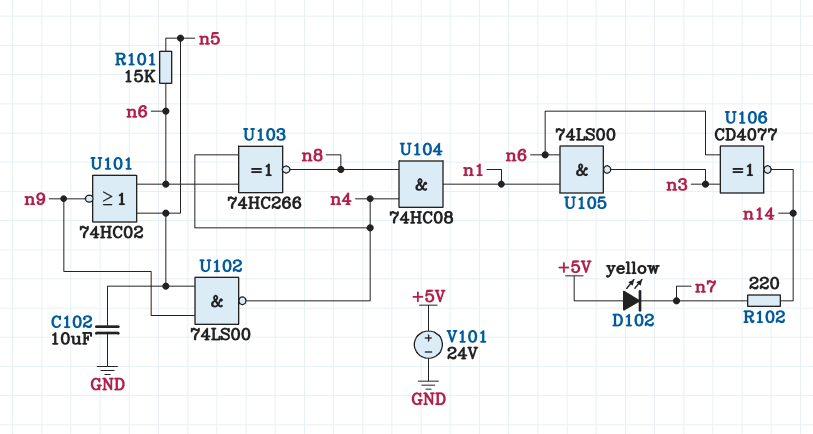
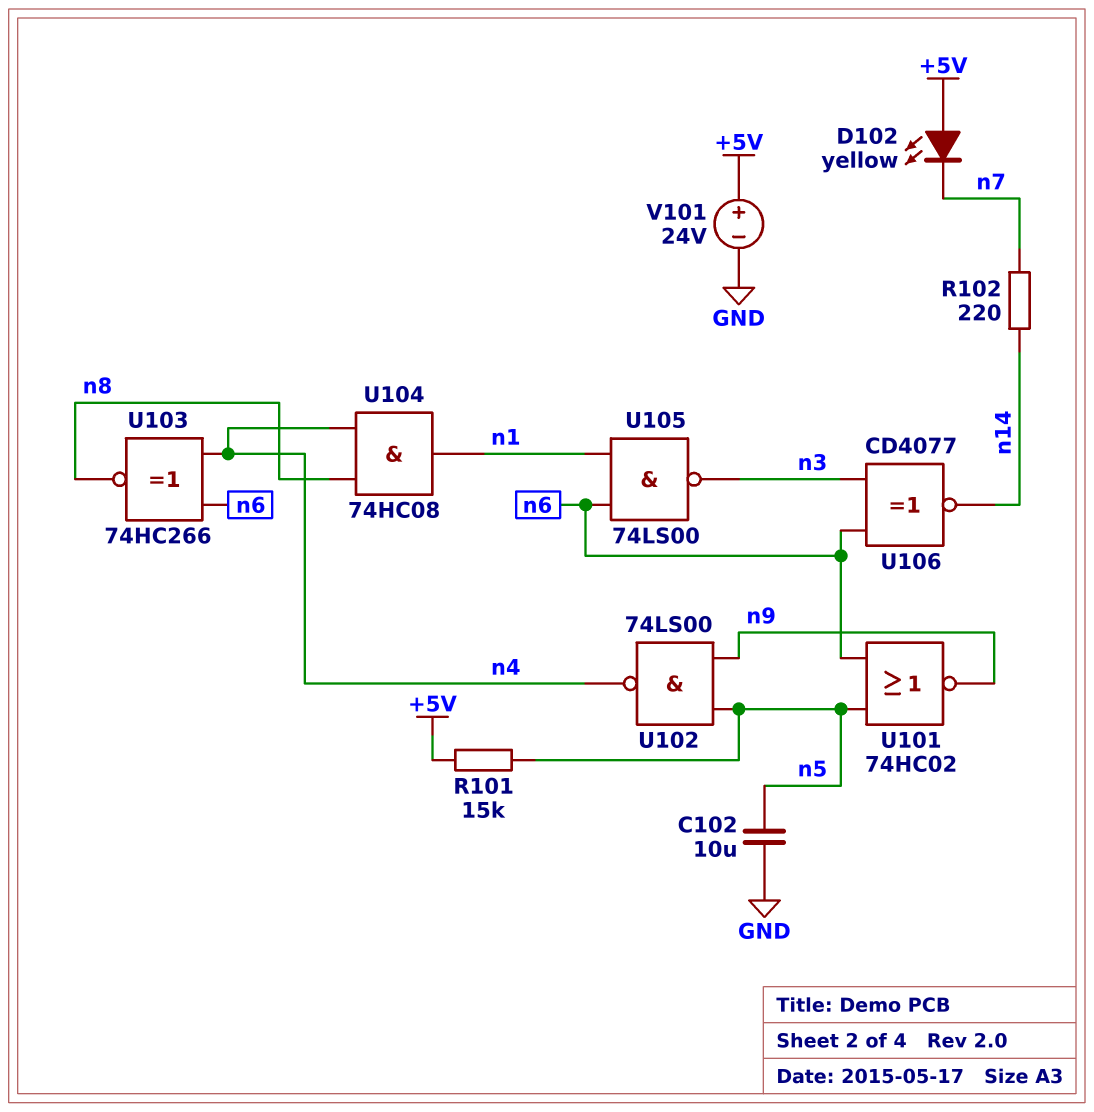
R101: 15k (n5, n6) -> 15k (+5V, n5)

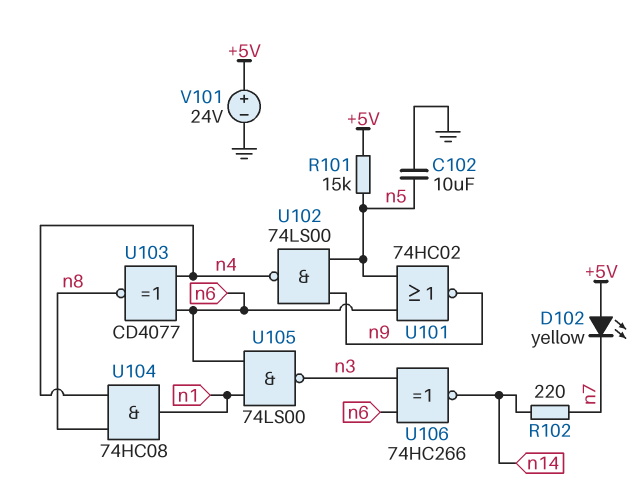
U103: XNOR 74HC266 (in n4, in n6, out n8) -> XNOR CD4077 (in n4, in n6, out n8)
U106: XNOR CD4077 (in n3, in n6, out n14) -> XNOR 74HC266 (in n3, in n6, out n14)

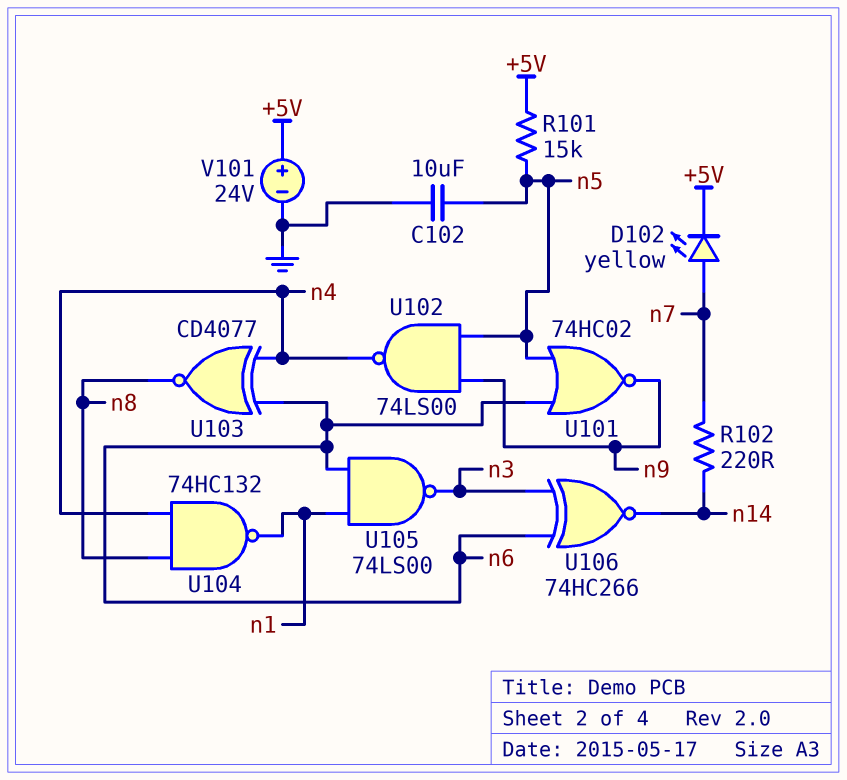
D102: LED yellow (A +5V, K n7) -> LED yellow (A n7, K +5V)
U104: AND 74HC08 (in n4, in n8, out n1) -> NAND 74HC132 (in n4, in n8, out n1)

